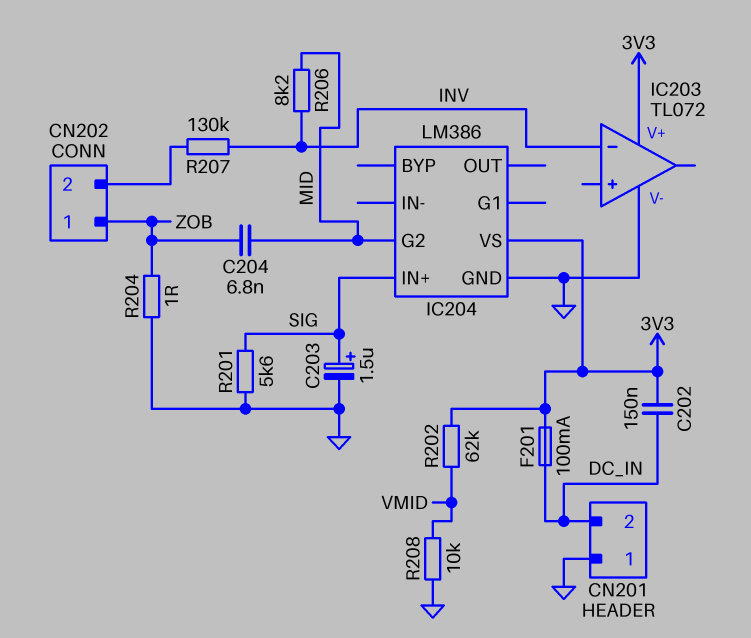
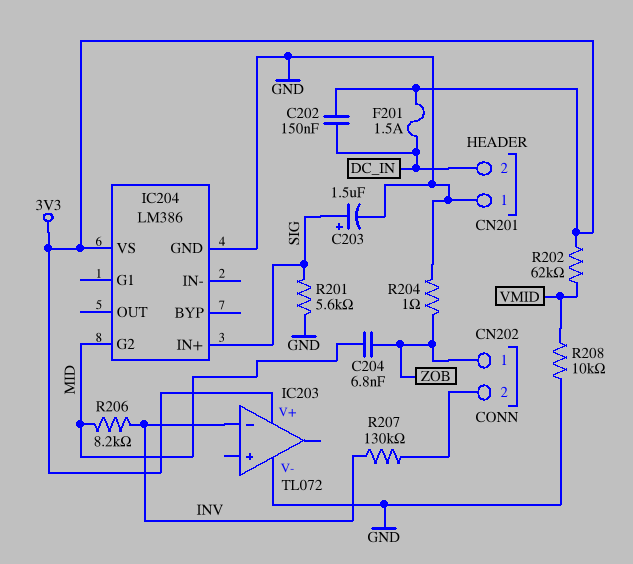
F201: 100mA (3V3, DC_IN) -> 1.5A (3V3, DC_IN)

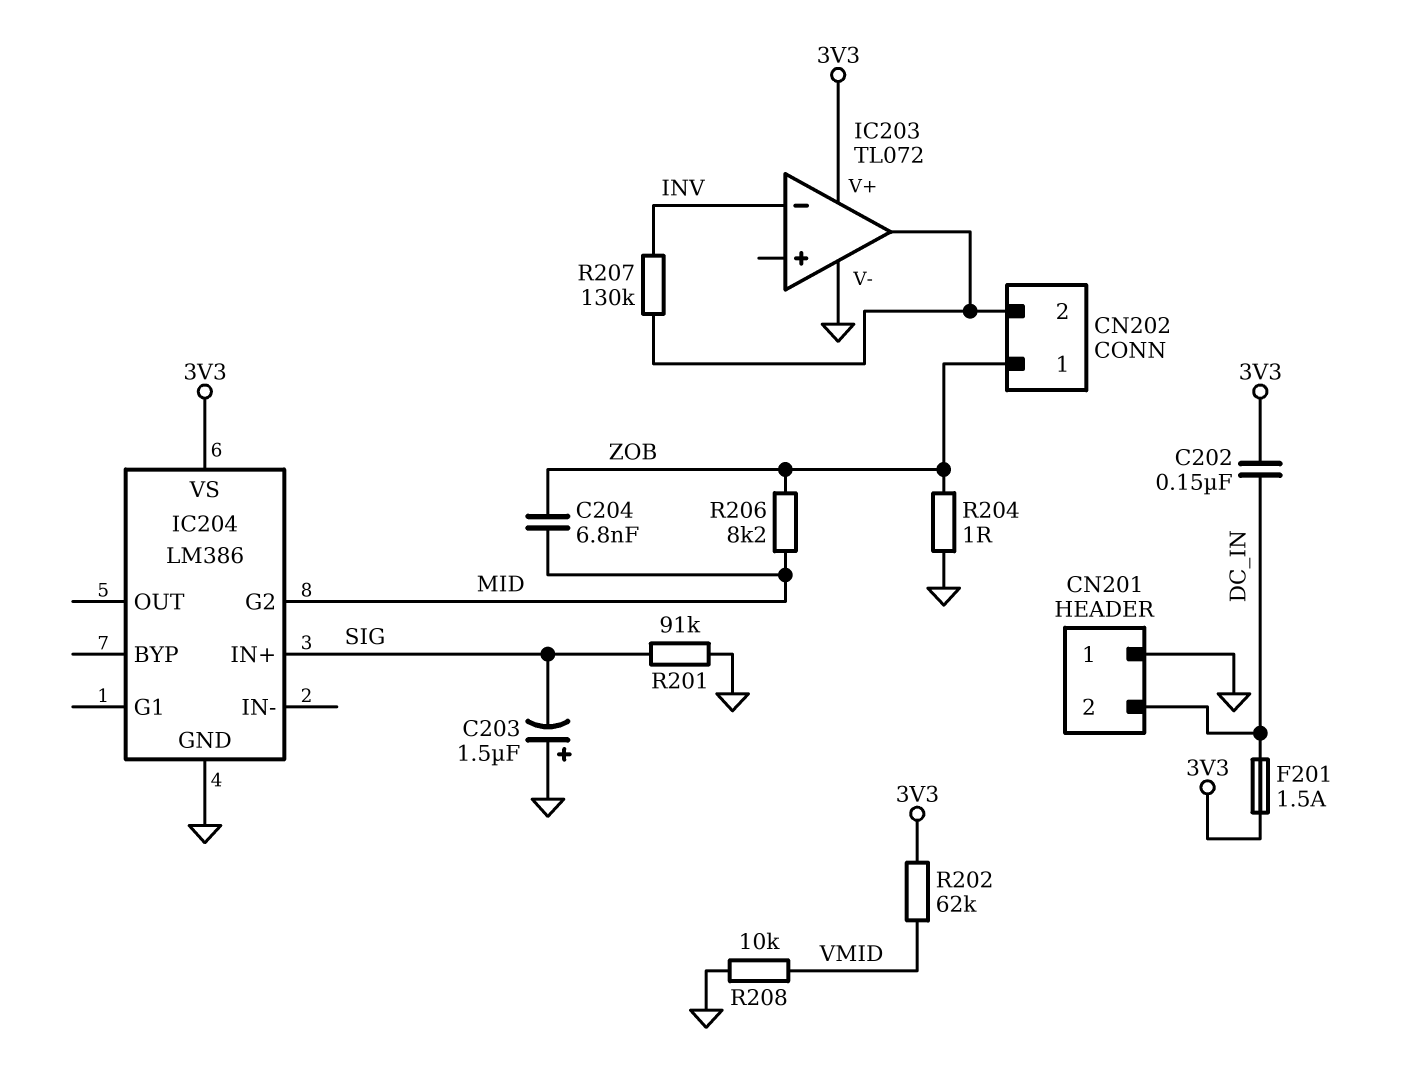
C203: 1.5uF (plus SIG, minus GND) -> 1.5uF (plus GND, minus SIG)
IC203 pin out: none -> CN202/2
R201: 5.6k (GND, SIG) -> 91k (GND, SIG)
R206: 8.2k (INV, MID) -> 8.2k (MID, ZOB)

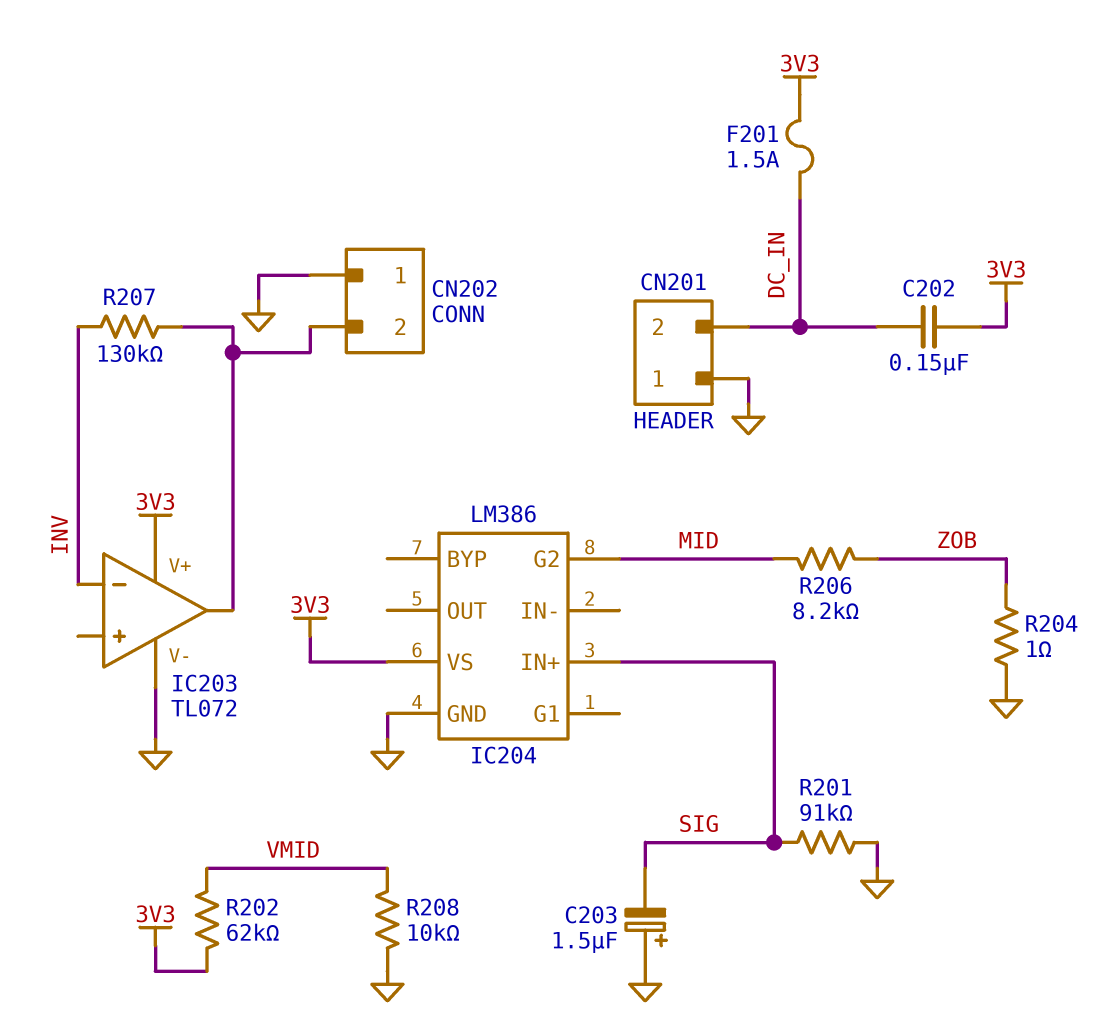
C204: 6.8nF (MID, ZOB) -> none
CN202 pin 1: ZOB -> GND

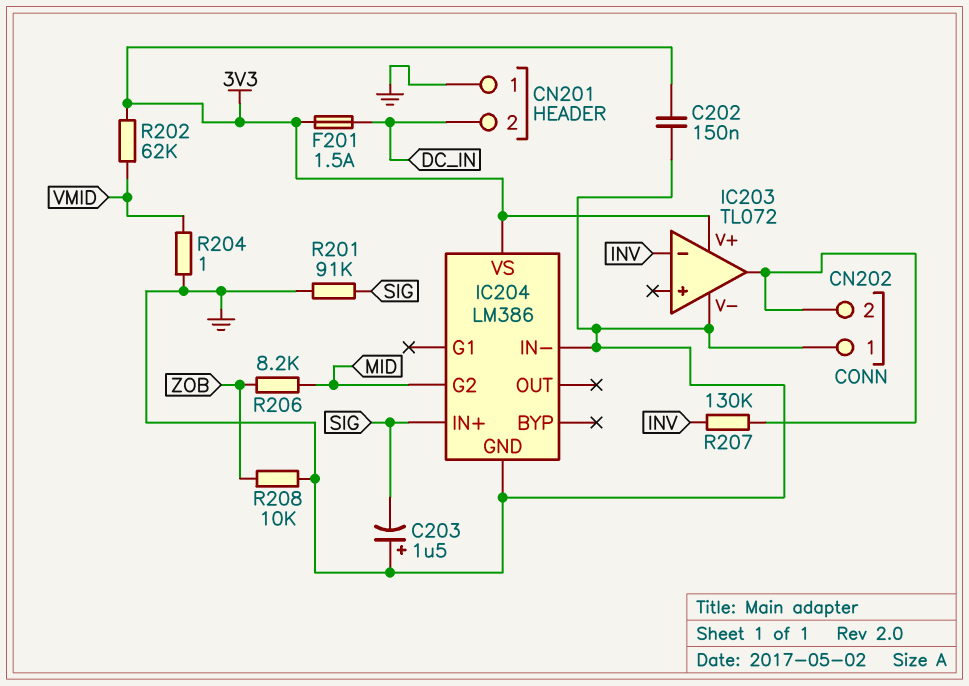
C202: 150nF (3V3, DC_IN) -> 150nF (3V3, GND)
IC204 pin IN-: none -> GND
R204: 1 (GND, ZOB) -> 1 (GND, VMID)
R208: 10k (GND, VMID) -> 10k (GND, ZOB)

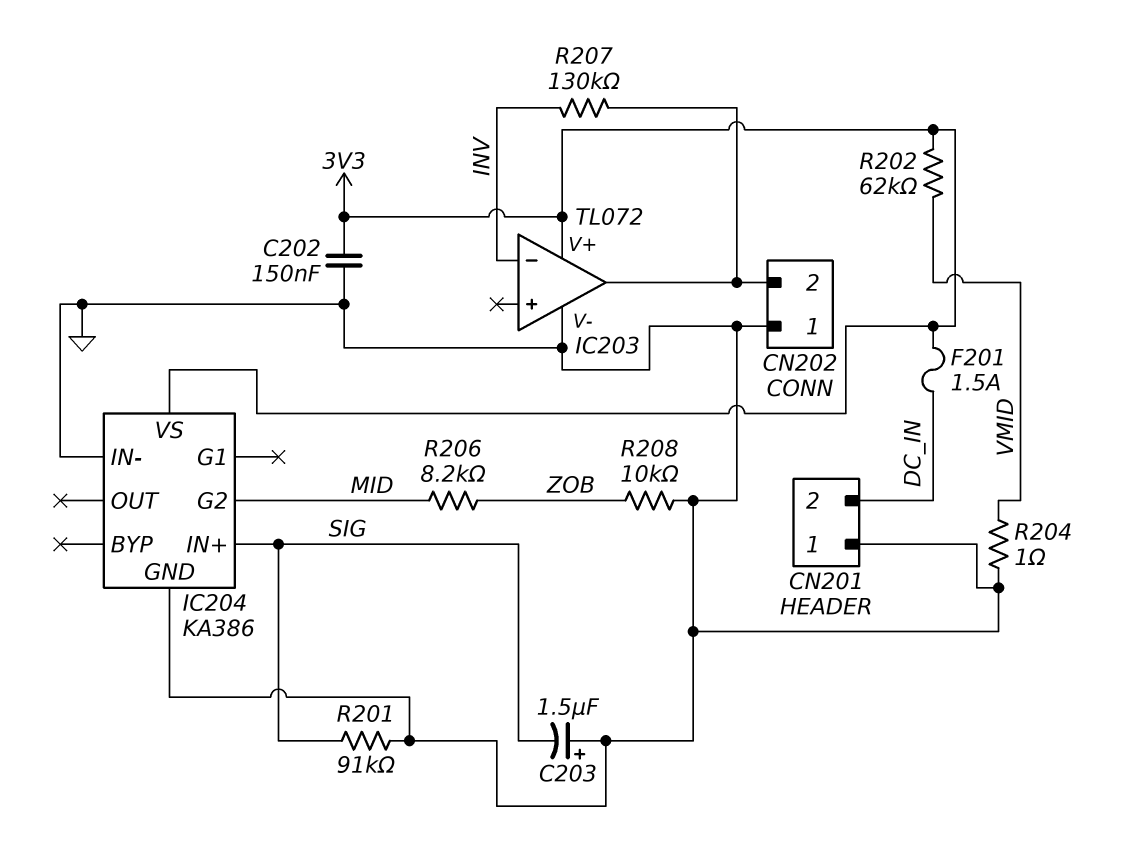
IC204: LM386 -> KA386

